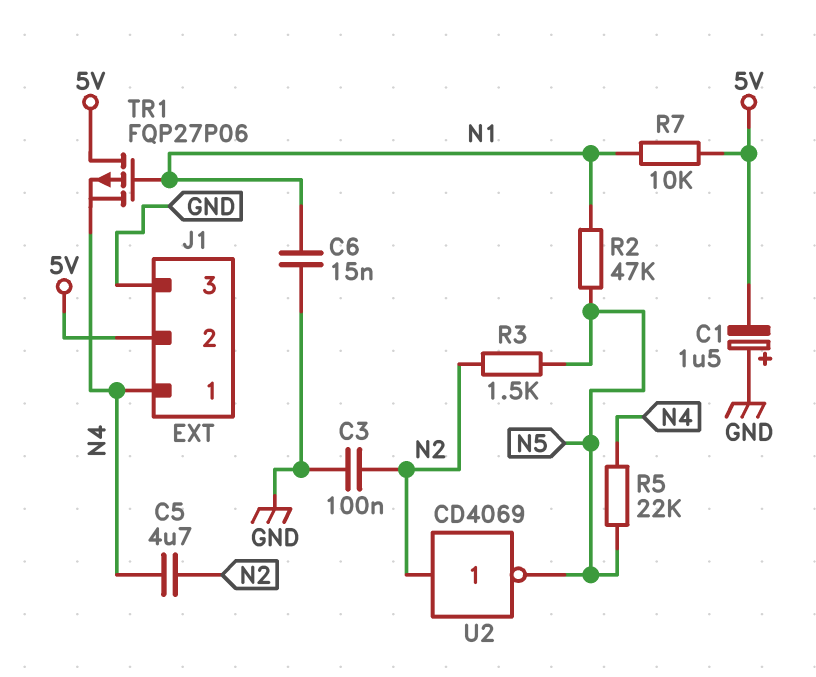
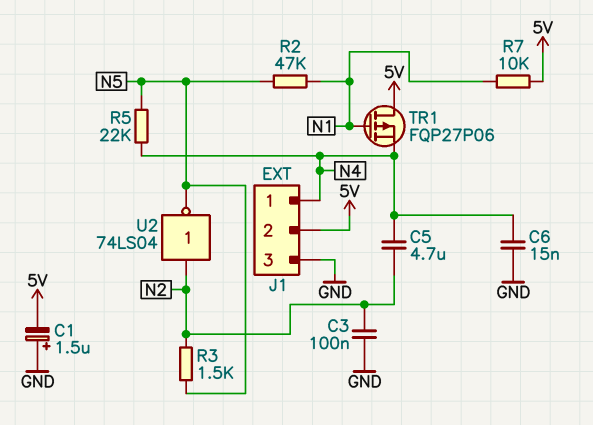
C6: 15nF (GND, N1) -> 15nF (GND, N4)
U2: NOT CD4069 (in N2, out N5) -> NOT 74LS04 (in N2, out N5)

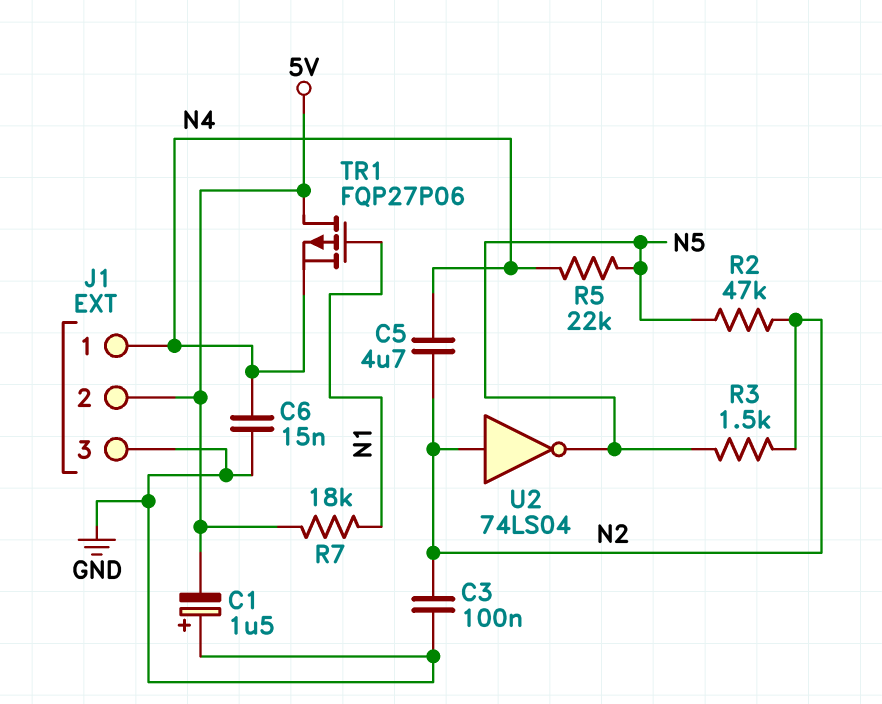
R2: 47k (N1, N5) -> 47k (N2, N5)
R7: 10k (5V, N1) -> 18k (5V, N1)

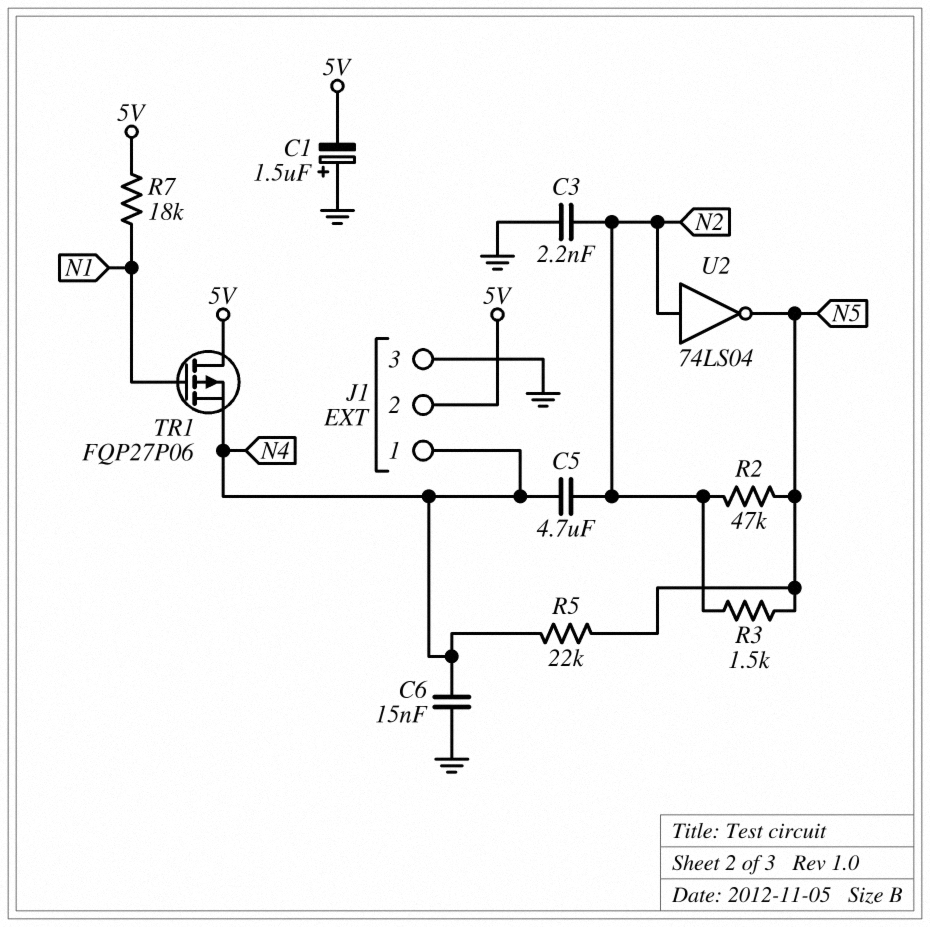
C3: 100nF (GND, N2) -> 2.2nF (GND, N2)

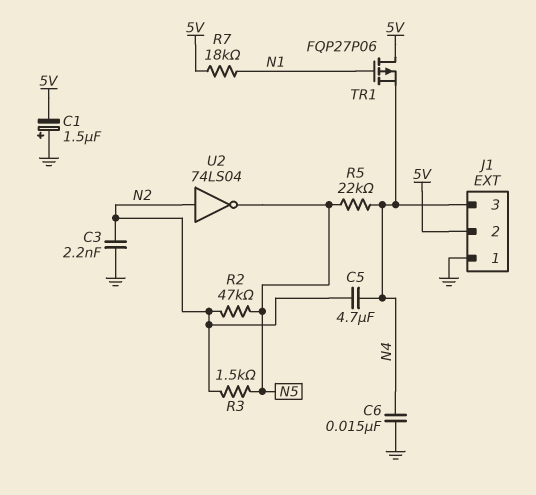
J1 pin 1: N4 -> GND
J1 pin 3: GND -> N4

